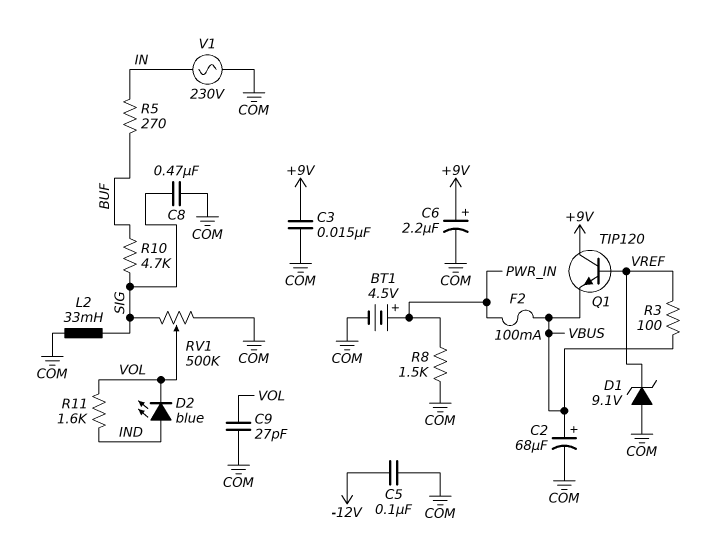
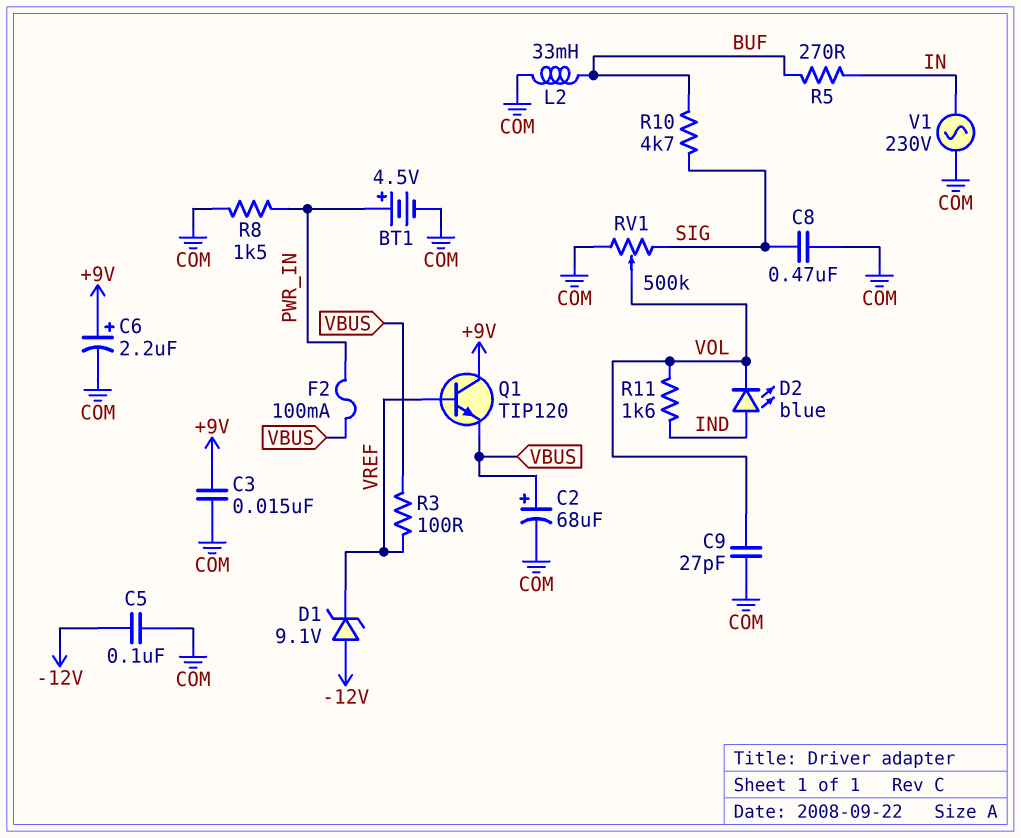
D1: zener 9.1V (A COM, K VREF) -> zener 9.1V (A -12V, K VREF)
L2: 33mH (COM, SIG) -> 33mH (BUF, COM)

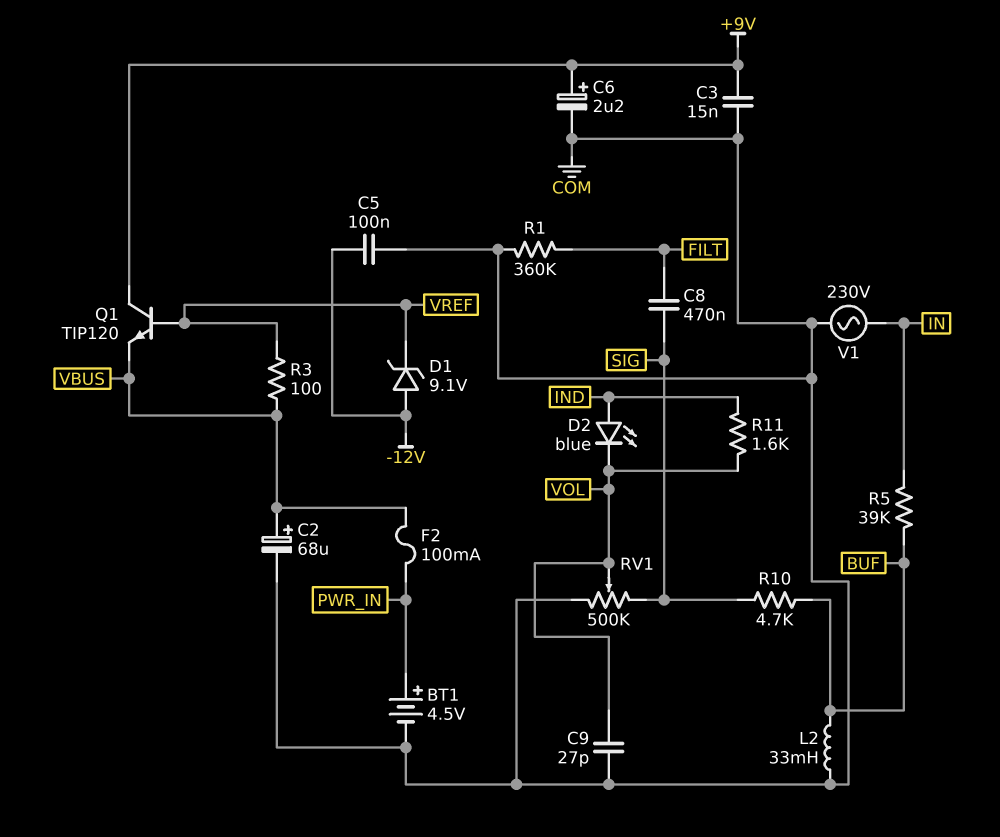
C8: 470nF (COM, SIG) -> 470nF (FILT, SIG)
R1: none -> 360k (COM, FILT)
R5: 270 (BUF, IN) -> 39k (BUF, IN)
R8: 1.5k (COM, PWR_IN) -> none

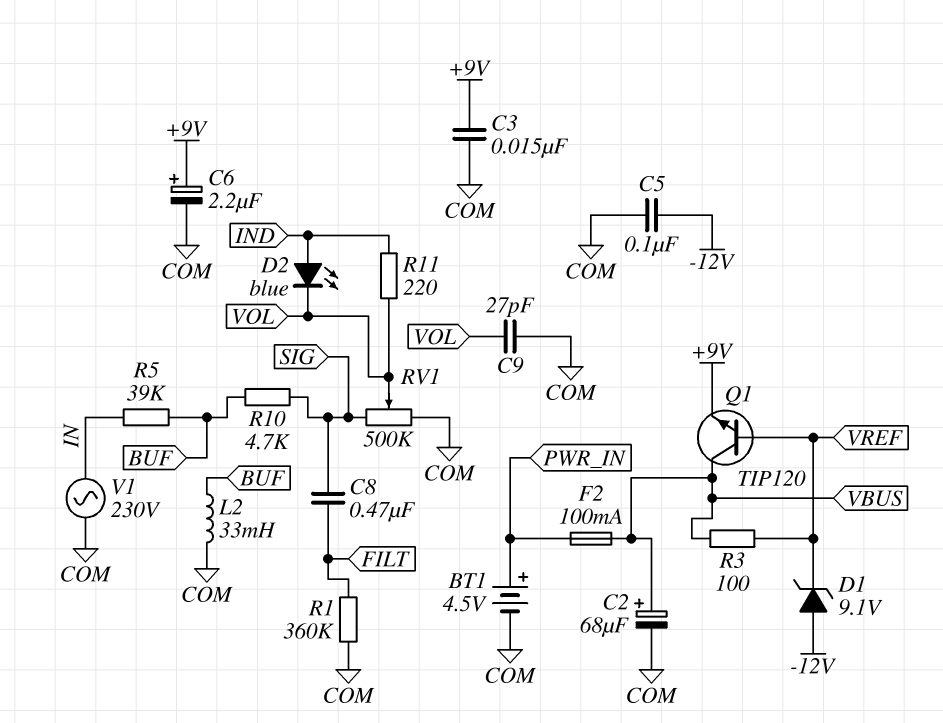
Q1: NPN TIP120 (B VREF, C +9V, E VBUS) -> NPN TIP120 (B VREF, C VBUS, E +9V)
R11: 1.6k (IND, VOL) -> 220 (IND, VOL)

